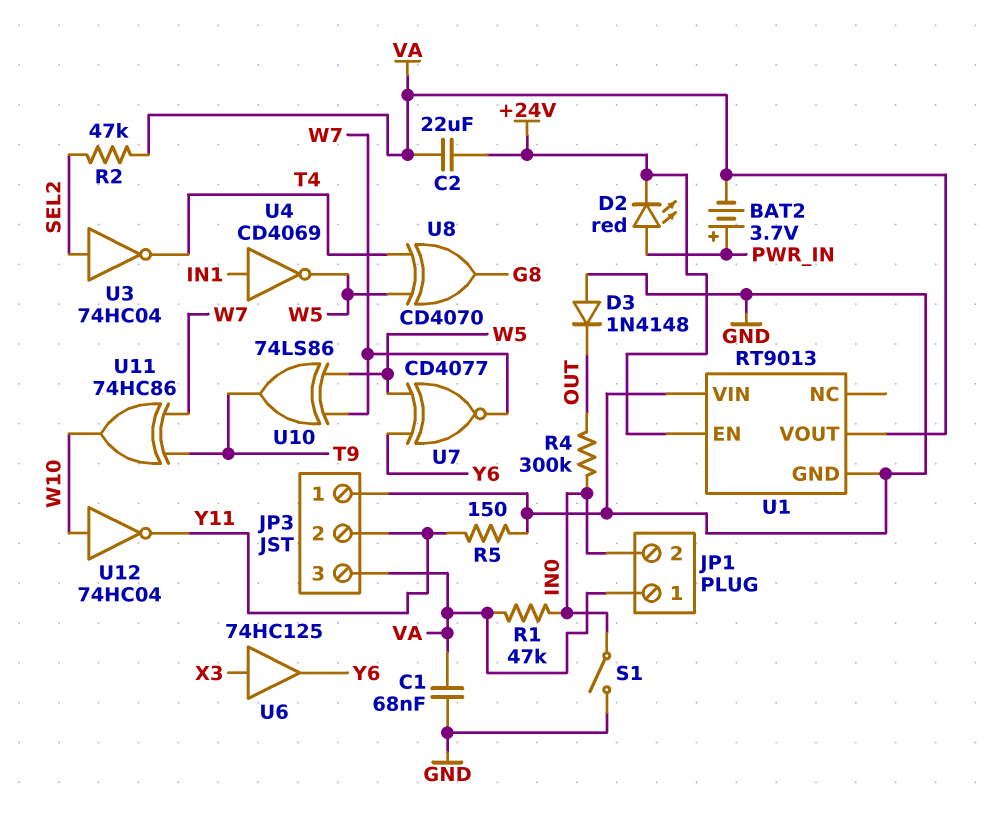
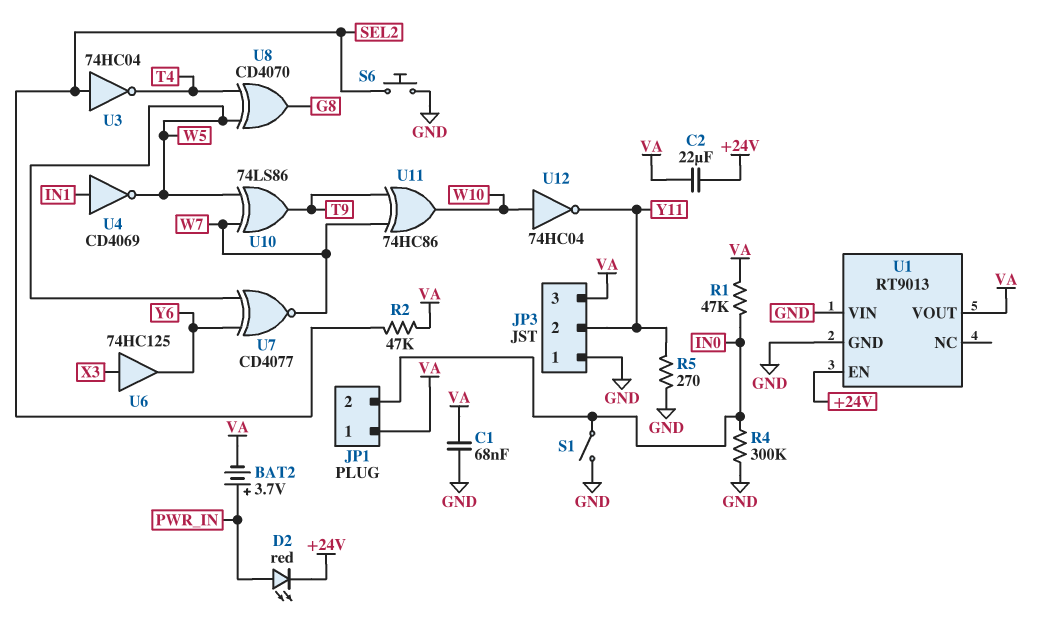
D3: diode 1N4148 (A GND, K OUT) -> none
R4: 300k (IN0, OUT) -> 300k (GND, IN0)
R5: 150 (GND, Y11) -> 270 (GND, Y11)
S6: none -> button (GND, SEL2)

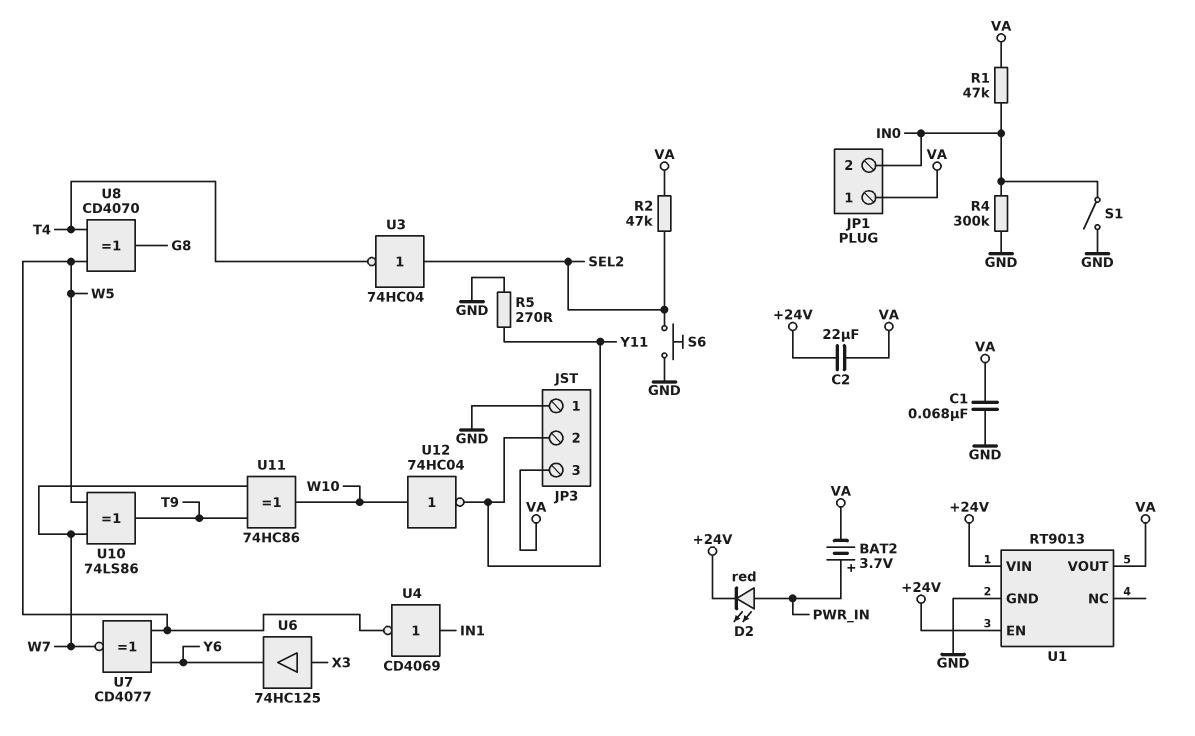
U1 pin VIN: GND -> +24V

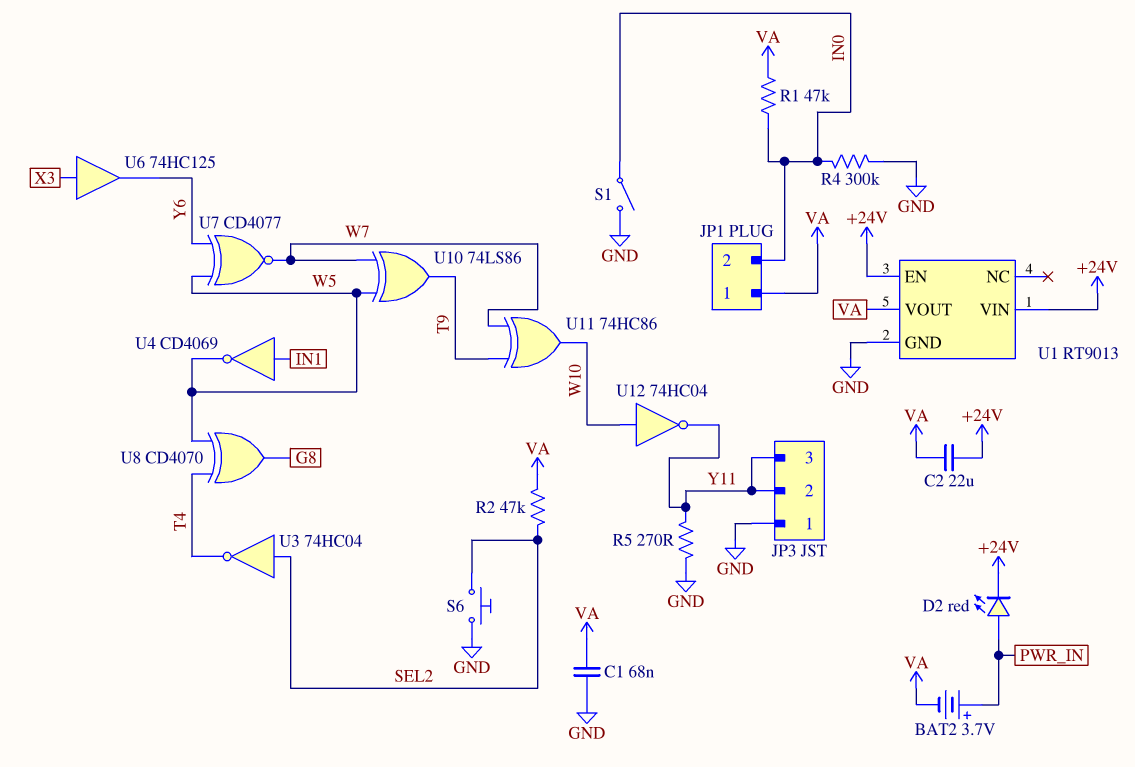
JP3 pin 3: VA -> Y11

